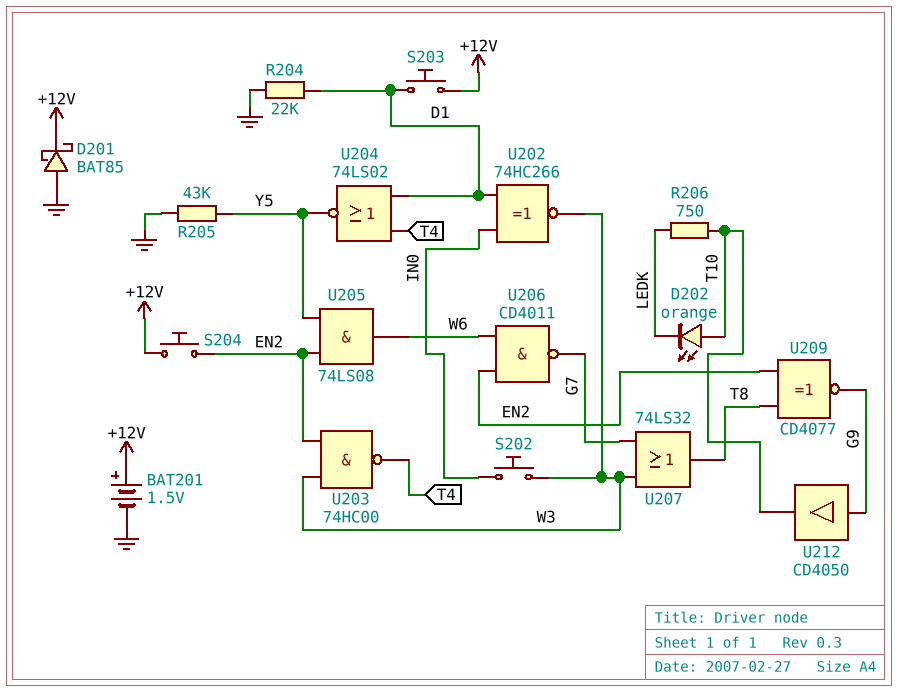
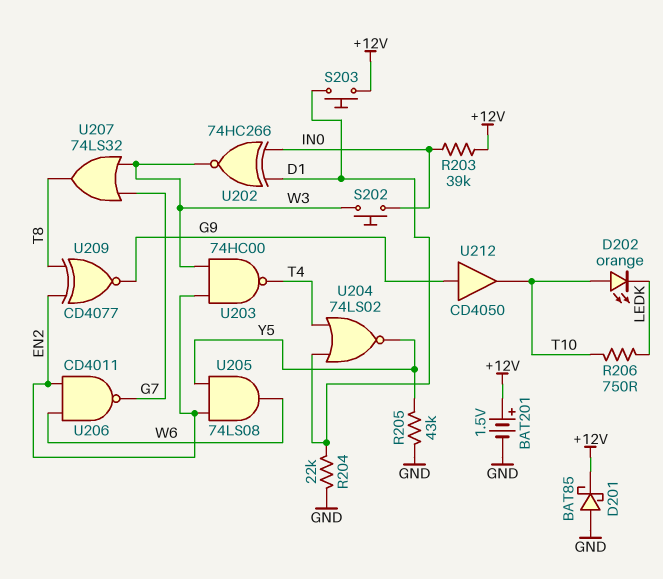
R203: none -> 39k (+12V, IN0)
S204: button (+12V, EN2) -> none

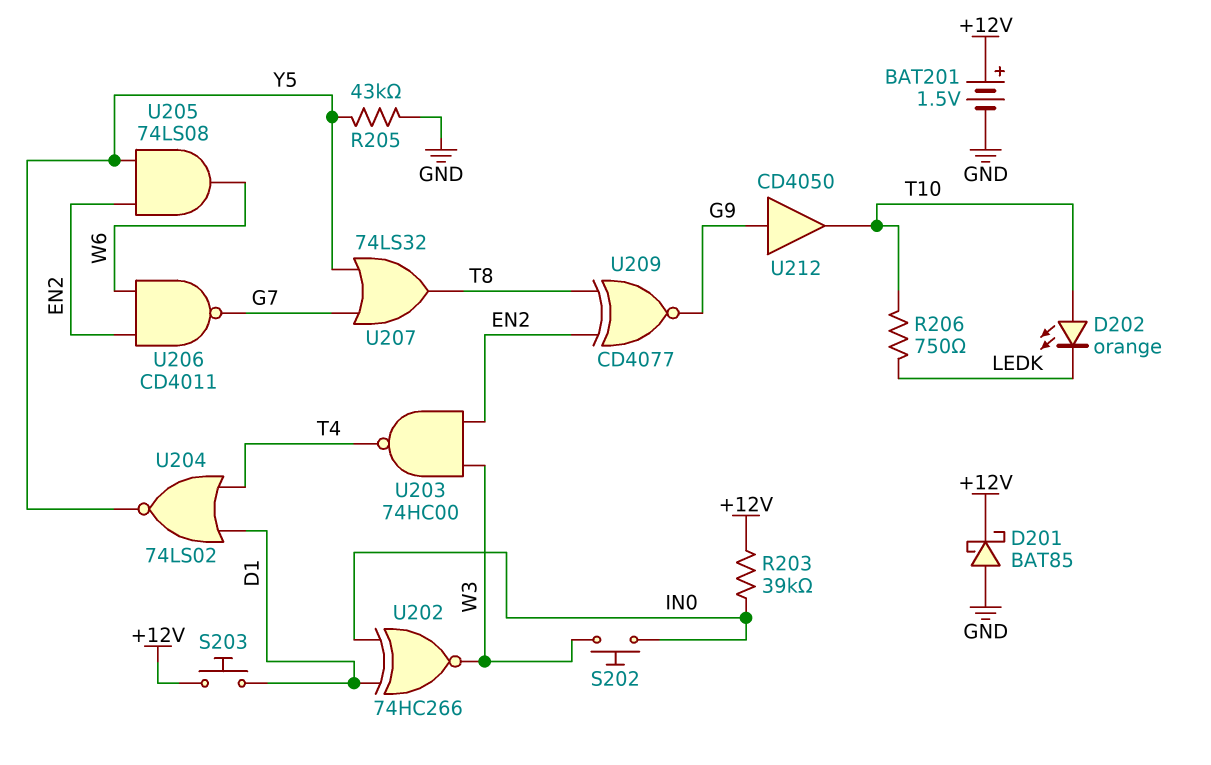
R204: 22k (D1, GND) -> none
U207: OR 74LS32 (in G7, in W3, out T8) -> OR 74LS32 (in G7, in Y5, out T8)

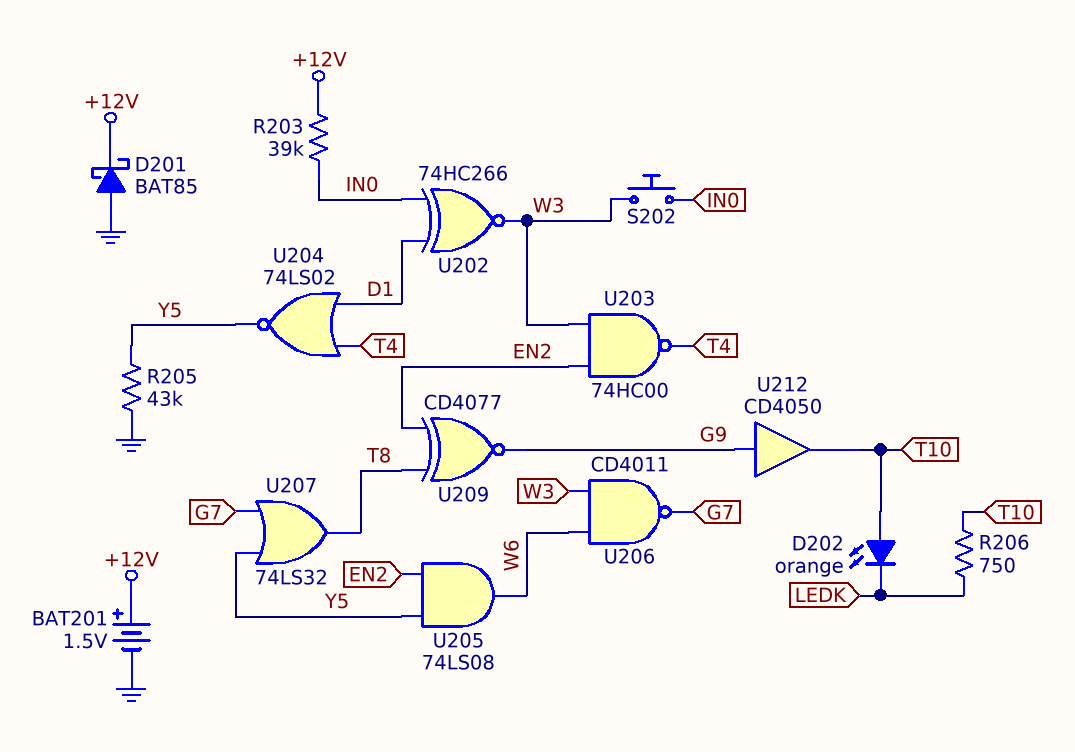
S203: button (+12V, D1) -> none
U206: NAND CD4011 (in EN2, in W6, out G7) -> NAND CD4011 (in W3, in W6, out G7)

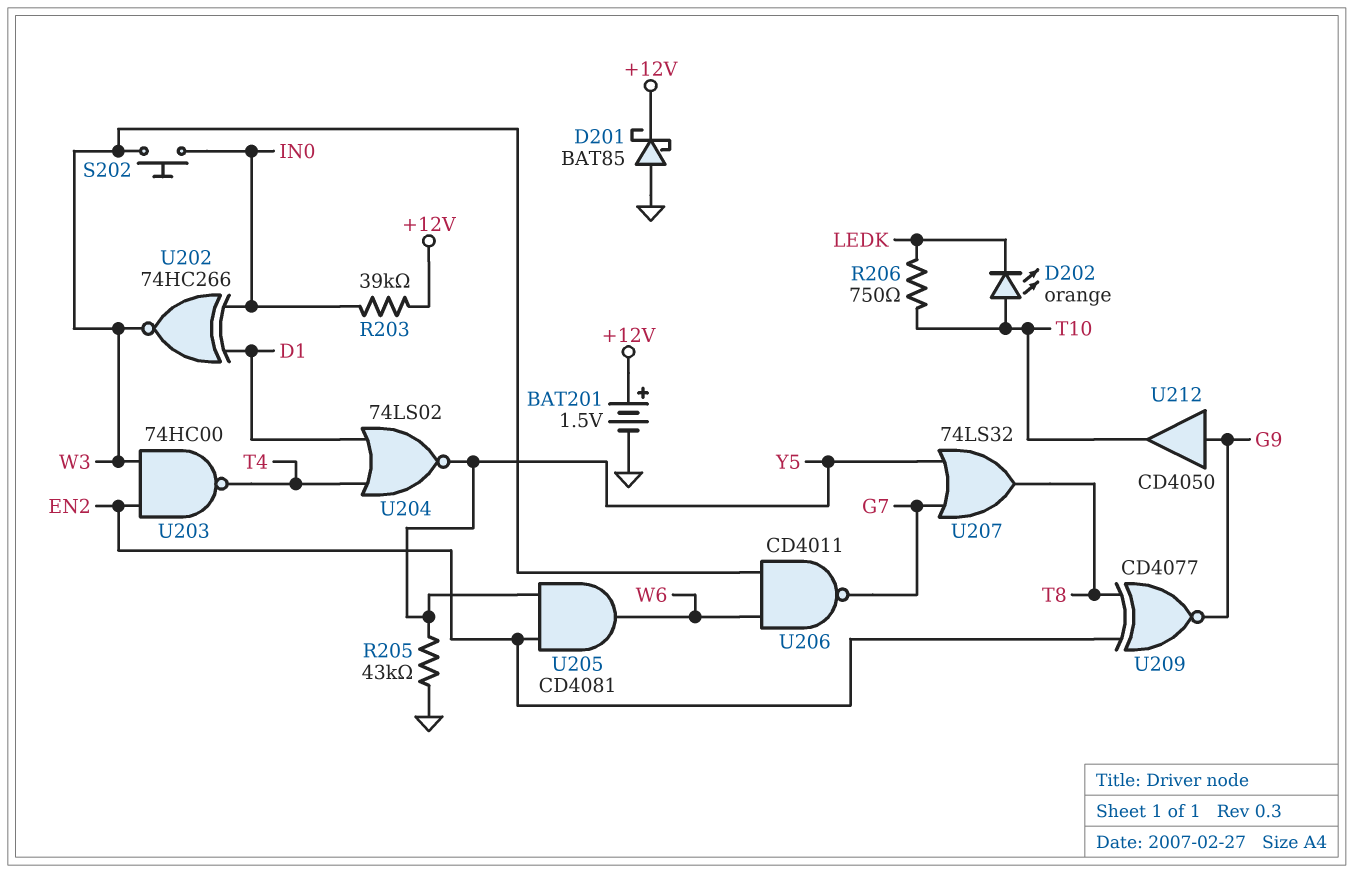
U205: AND 74LS08 (in EN2, in Y5, out W6) -> AND CD4081 (in EN2, in Y5, out W6)

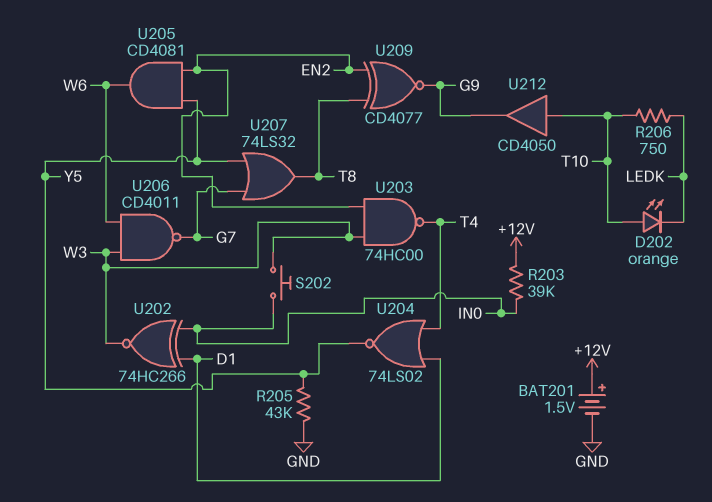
D201: schottky BAT85 (A GND, K +12V) -> none
U212: buffer CD4050 (in G9, out T10) -> buffer CD4050 (in T10, out G9)

